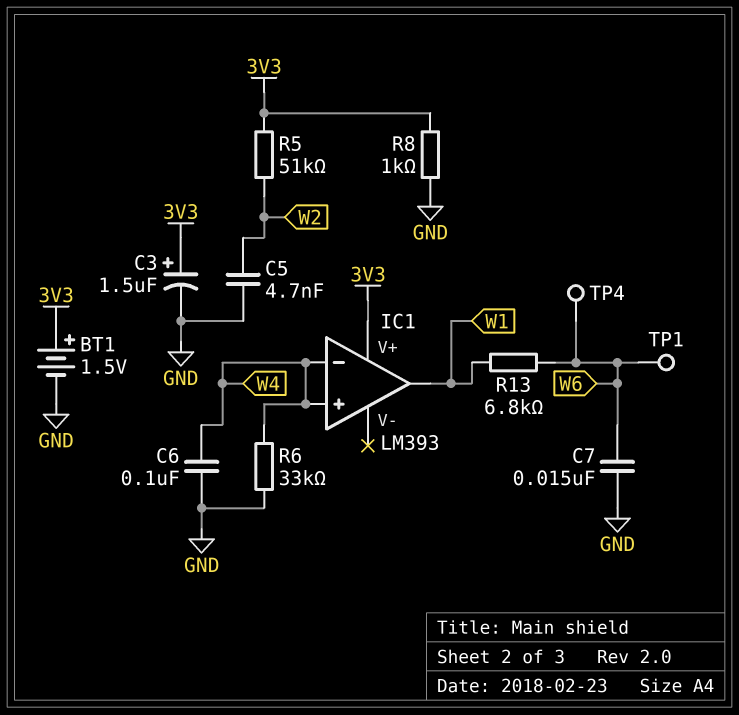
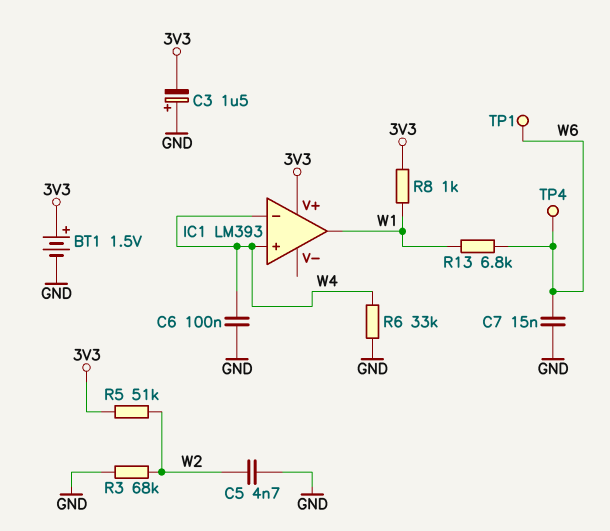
C3: 1.5uF (plus 3V3, minus GND) -> 1.5uF (plus GND, minus 3V3)
R3: none -> 68k (GND, W2)
R8: 1k (3V3, GND) -> 1k (3V3, W1)

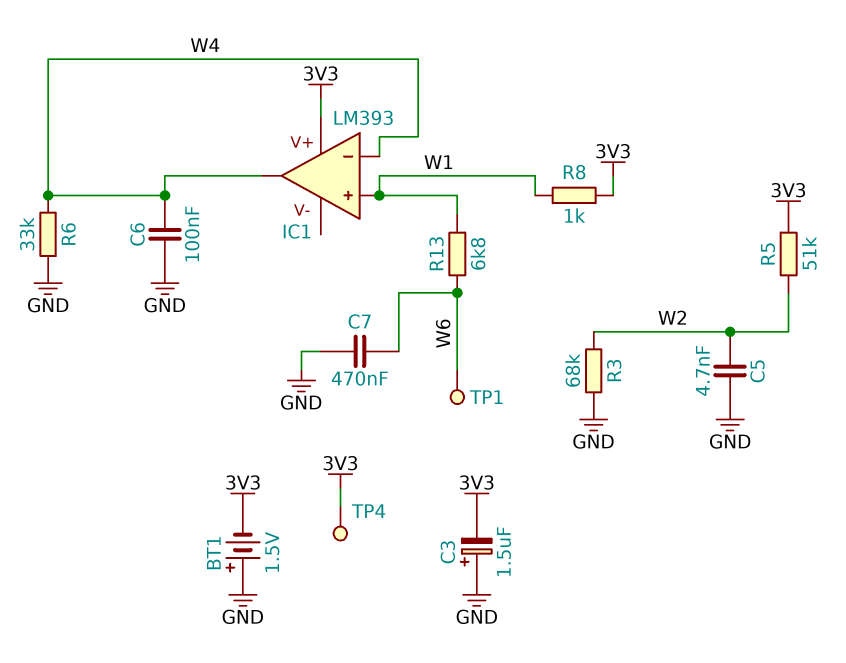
BT1: 1.5V (plus 3V3, minus GND) -> 1.5V (plus GND, minus 3V3)
C7: 15nF (GND, W6) -> 470nF (GND, W6)
IC1 pin in+: W4 -> W1
IC1 pin out: W1 -> W4
TP4: test point (W6) -> test point (3V3)

